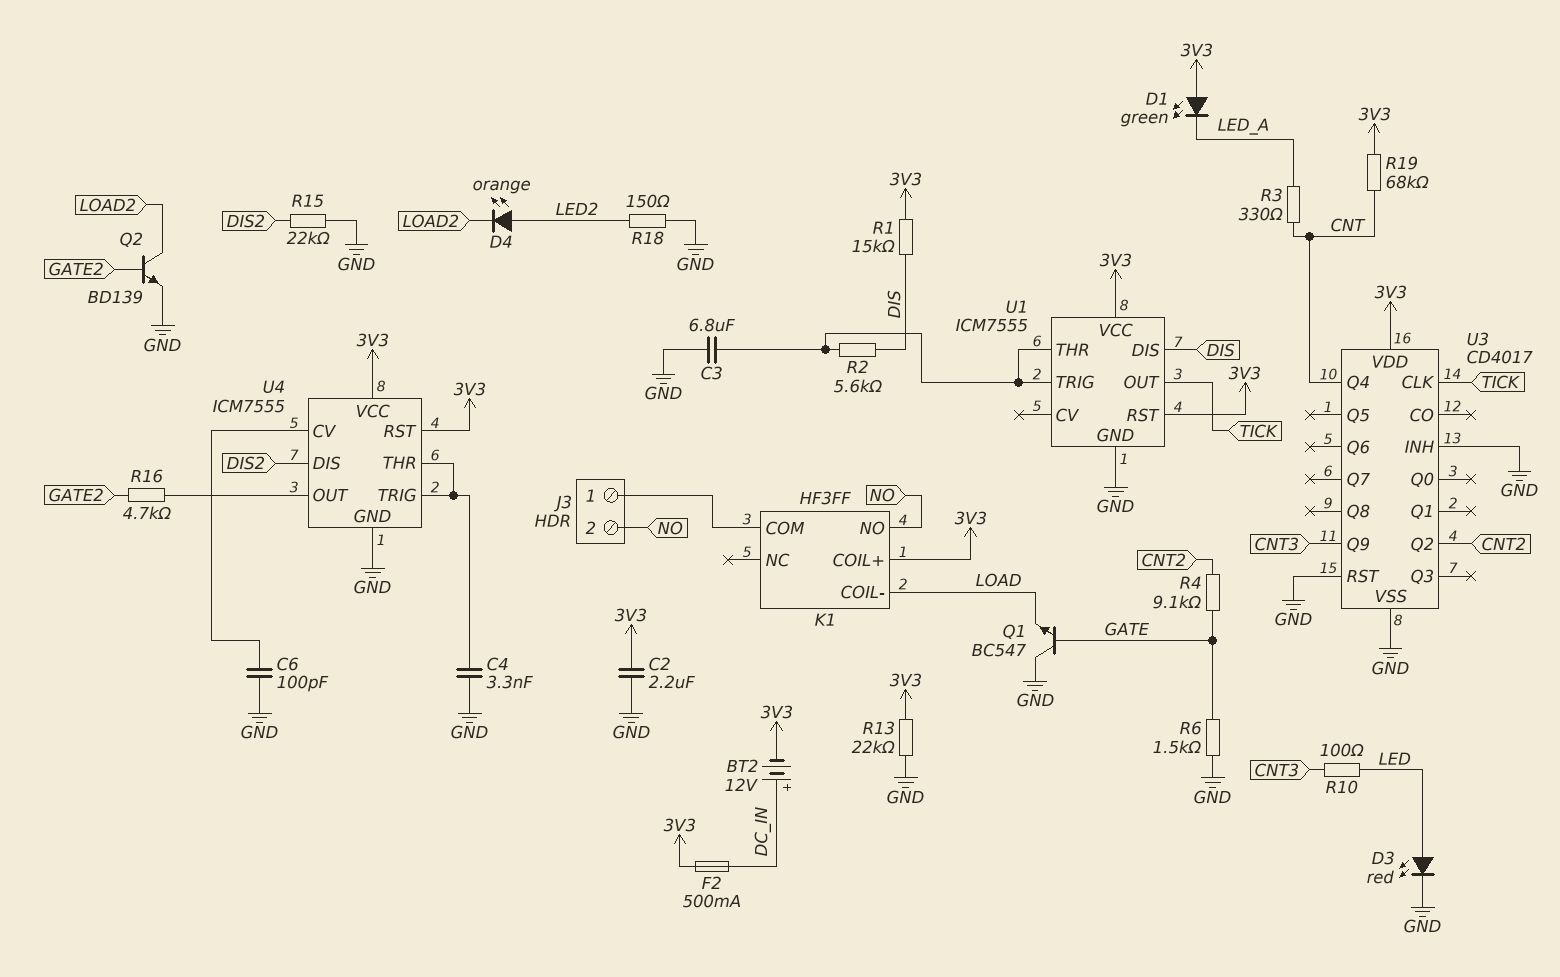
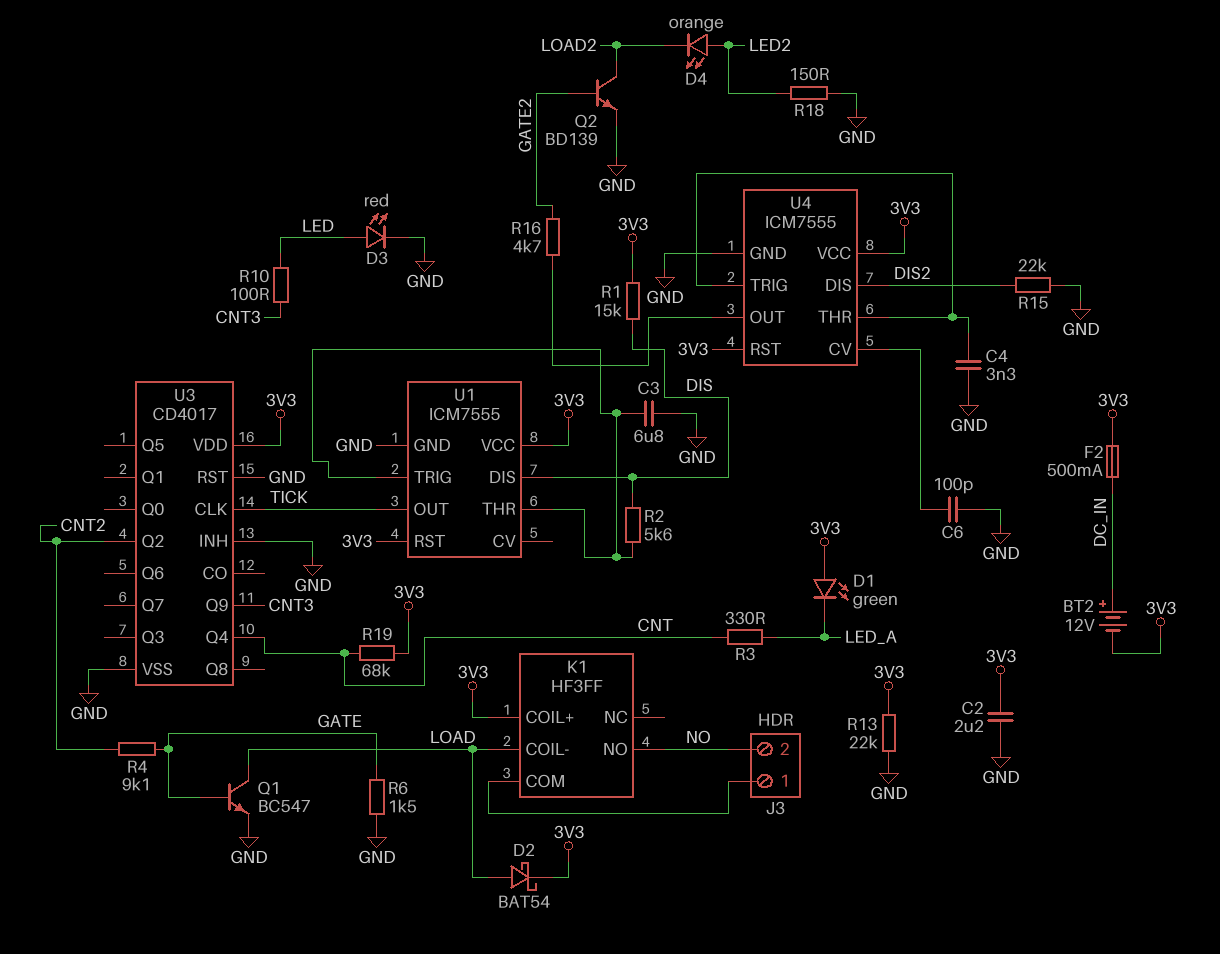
D2: none -> schottky BAT54 (A LOAD, K 3V3)
Q1: NPN BC547 (B GATE, C GND, E LOAD) -> NPN BC547 (B GATE, C LOAD, E GND)

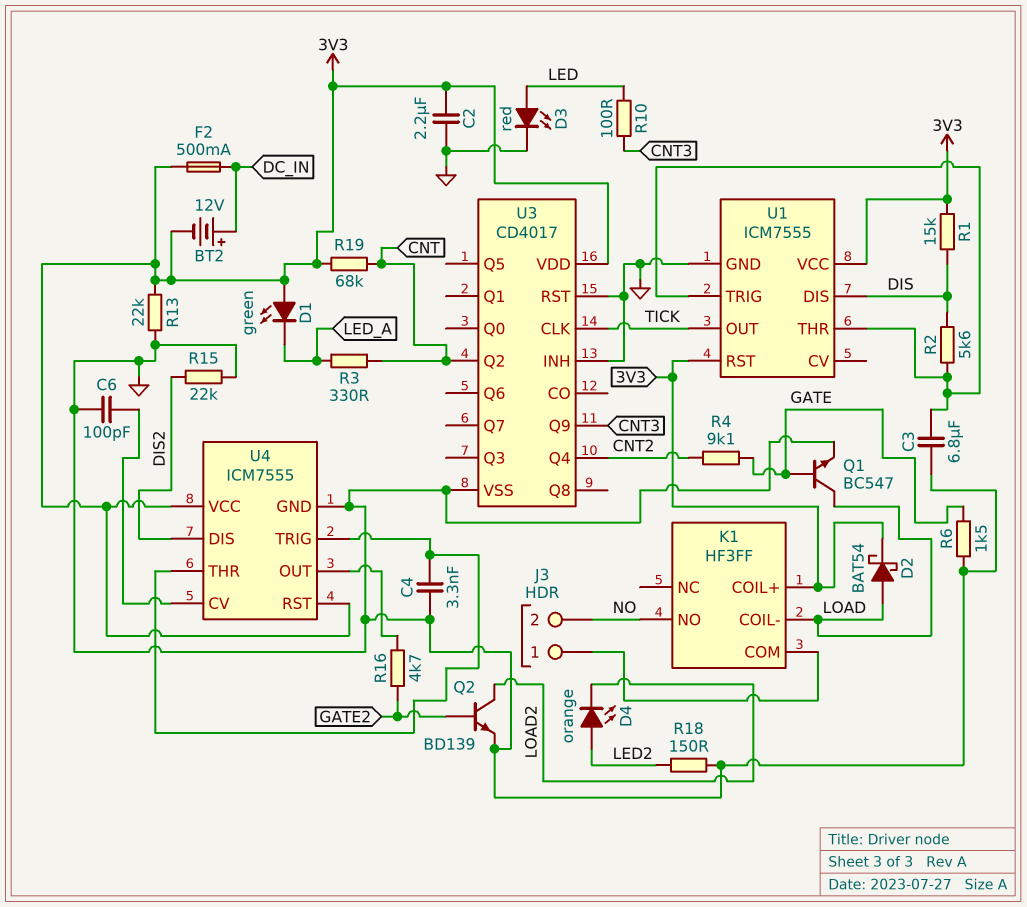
U3 pin Q2: CNT2 -> CNT
U3 pin Q4: CNT -> CNT2

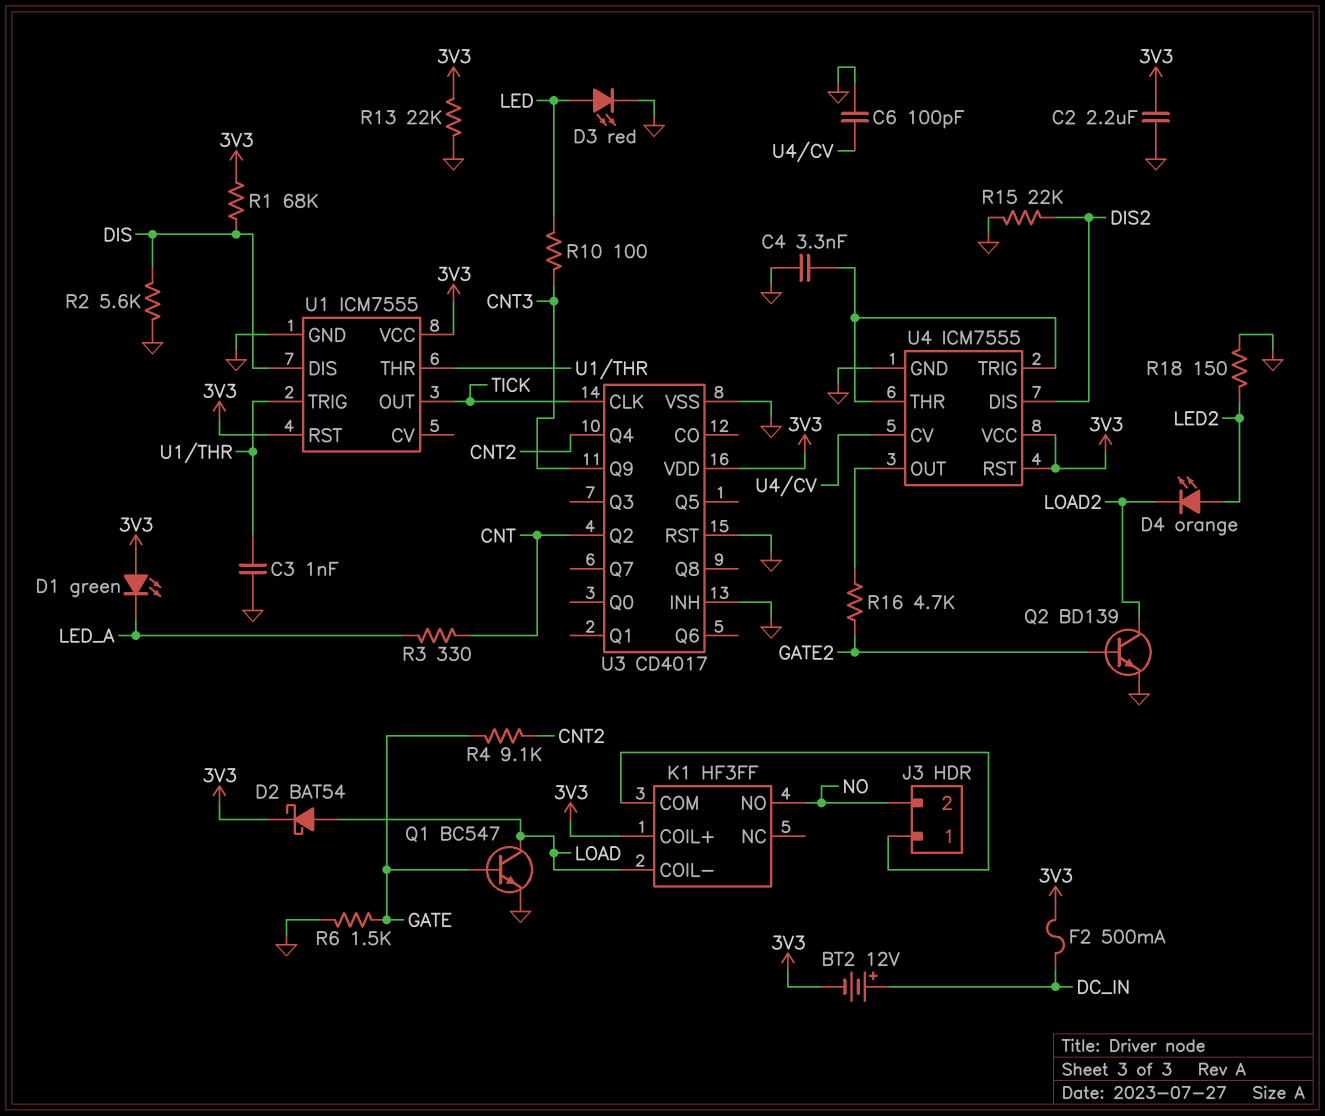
C3: 6.8uF (GND, U1/THR) -> 1nF (GND, U1/THR)
R1: 15k (3V3, DIS) -> 68k (3V3, DIS)
R2: 5.6k (DIS, U1/THR) -> 5.6k (DIS, GND)
R19: 68k (3V3, CNT) -> none

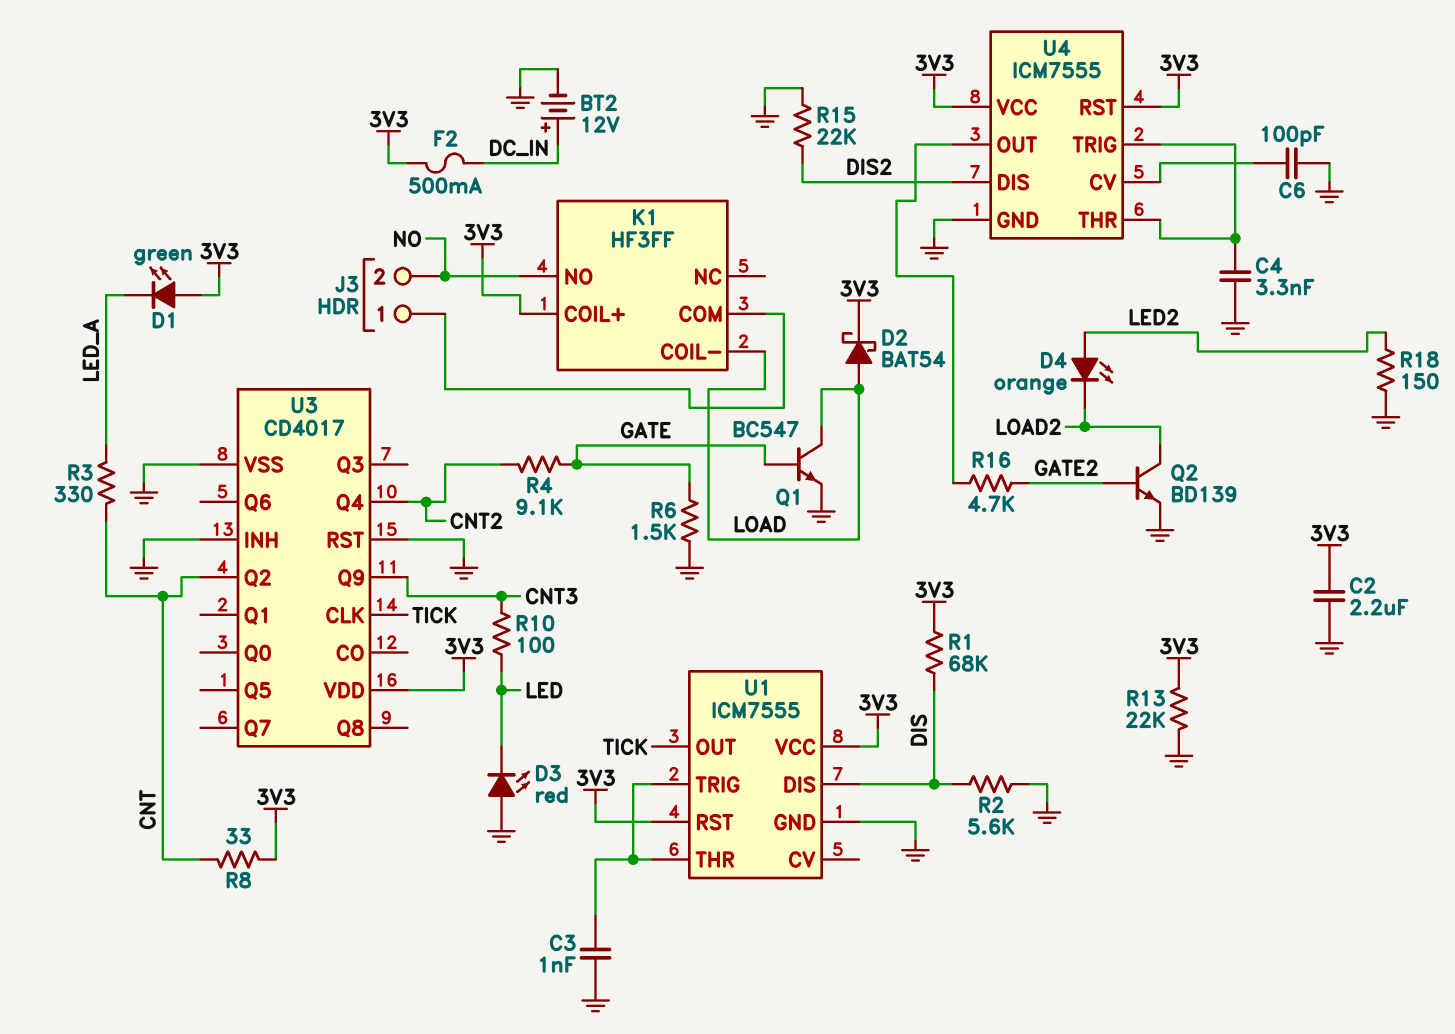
BT2: 12V (plus DC_IN, minus 3V3) -> 12V (plus DC_IN, minus GND)
D3: LED red (A LED, K GND) -> LED red (A GND, K LED)
R8: none -> 33 (3V3, CNT)

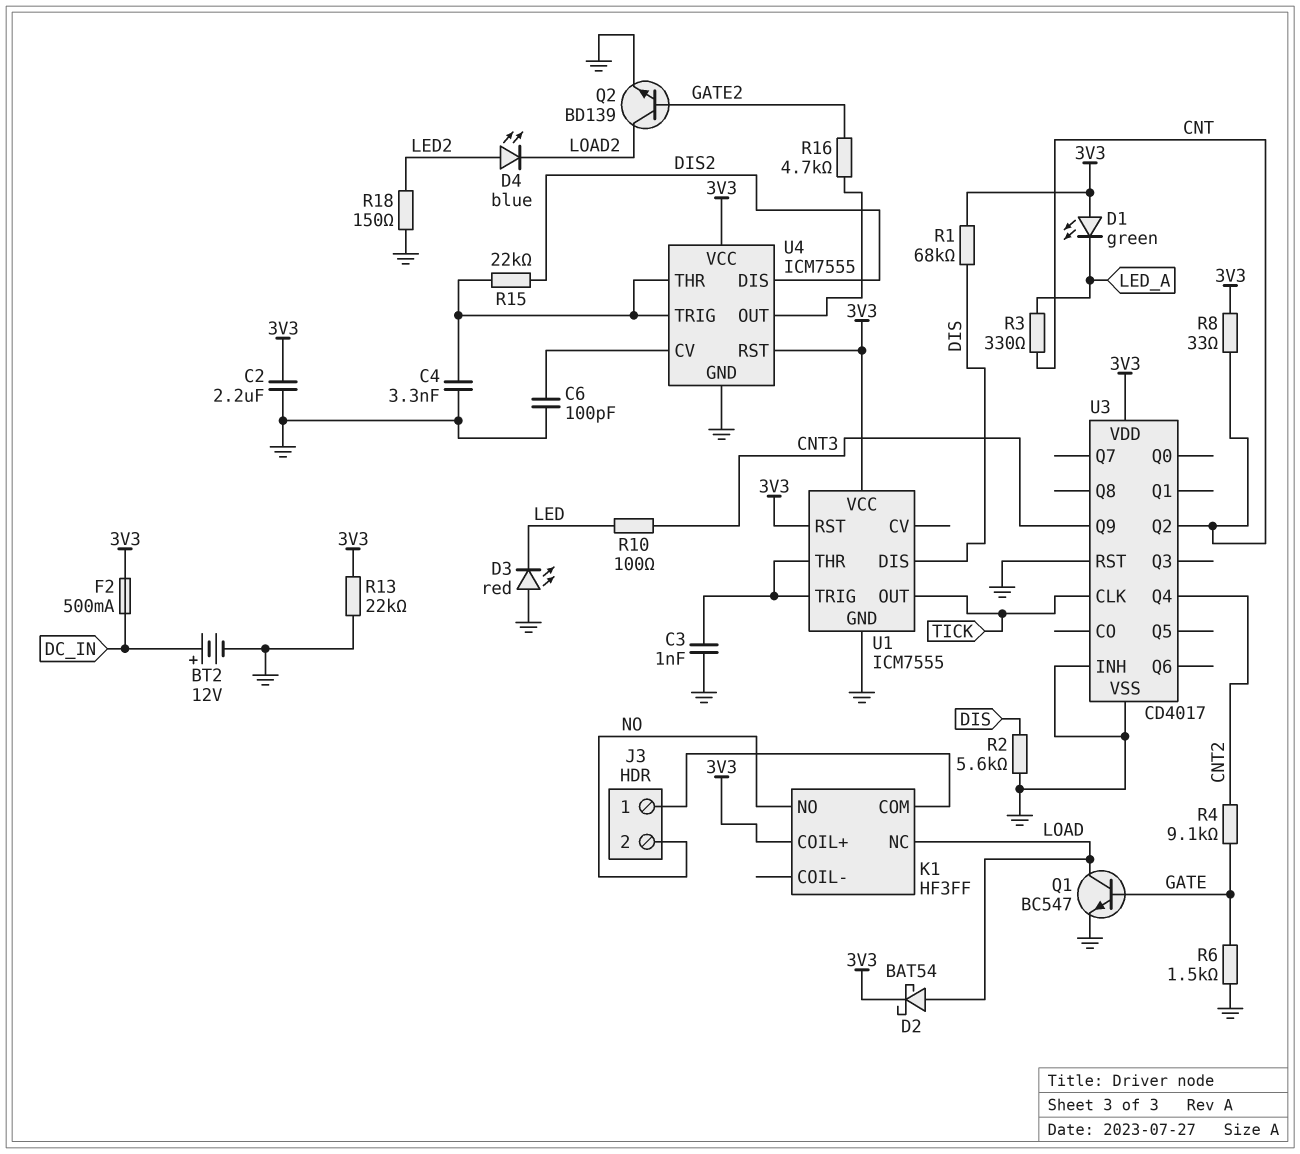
D4: LED orange (A LED2, K LOAD2) -> LED blue (A LED2, K LOAD2)
K1 pin COIL-: LOAD -> none
K1 pin NC: none -> LOAD
R15: 22k (DIS2, GND) -> 22k (DIS2, U4/THR)

